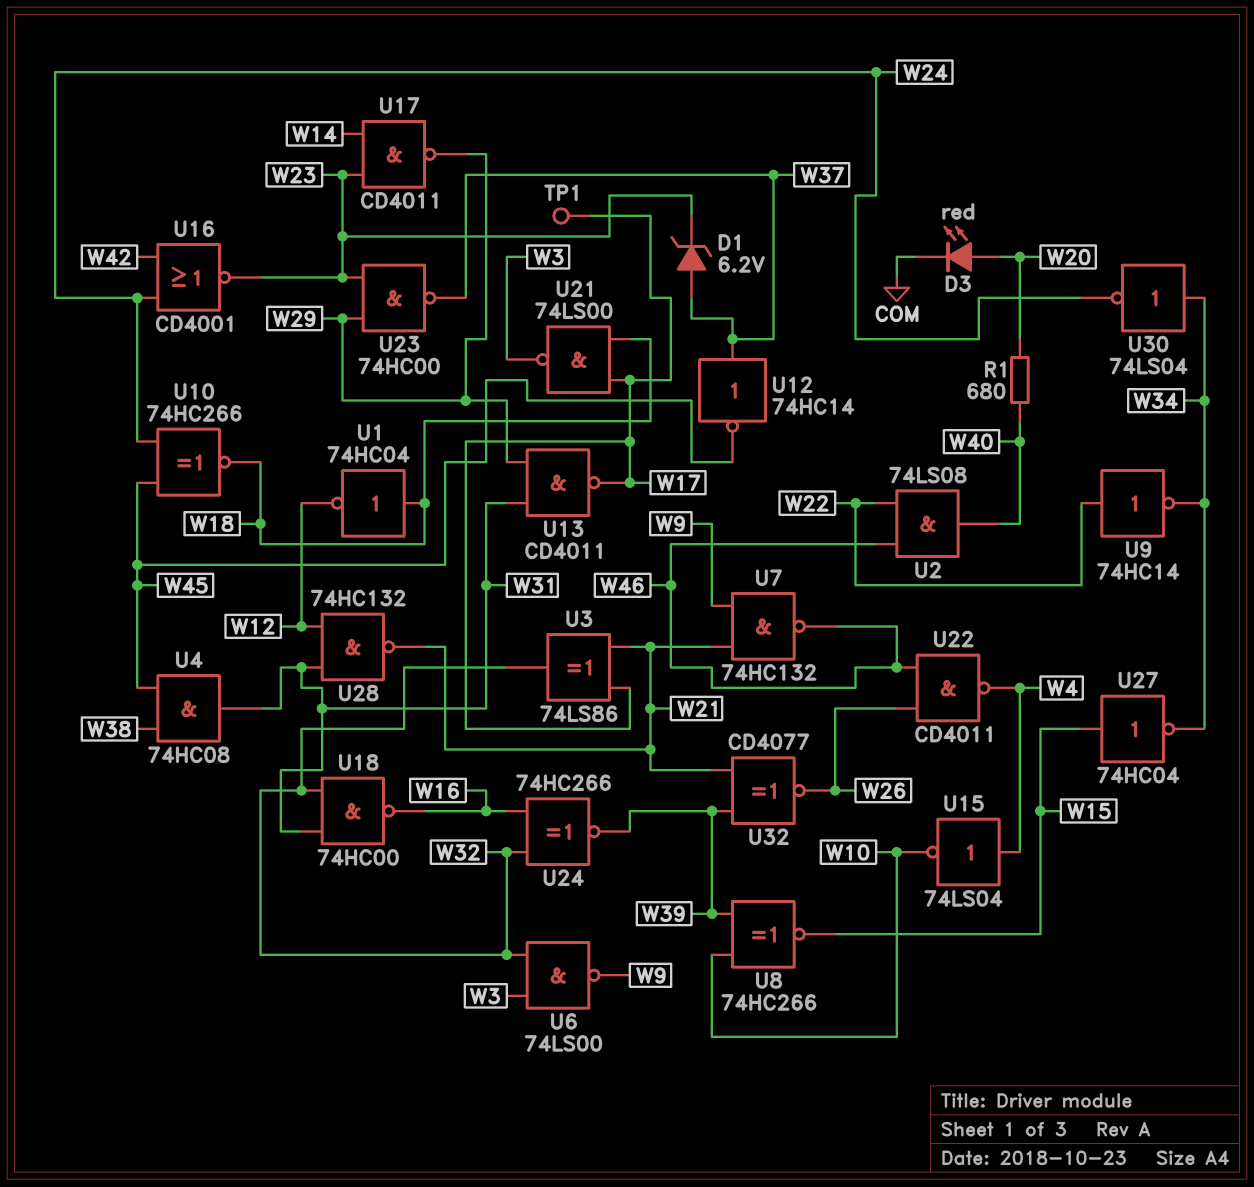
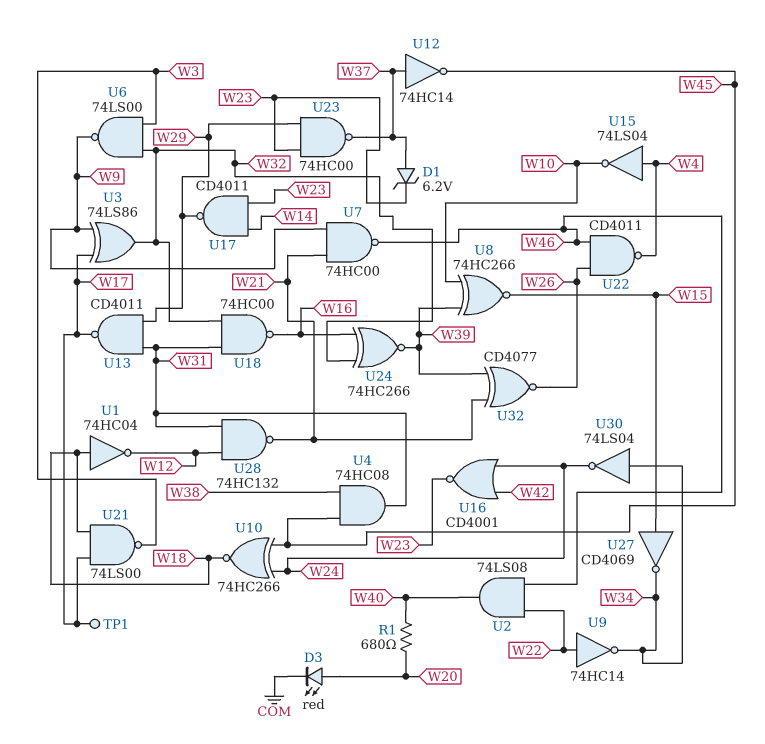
U3: XOR 74LS86 (in W17, in W21, out W32) -> XOR 74LS86 (in W9, in W17, out W32)
U7: NAND 74HC132 (in W9, in W21, out W46) -> NAND 74HC00 (in W9, in W21, out W46)
U27: NOT 74HC04 (in W15, out W34) -> NOT CD4069 (in W15, out W34)

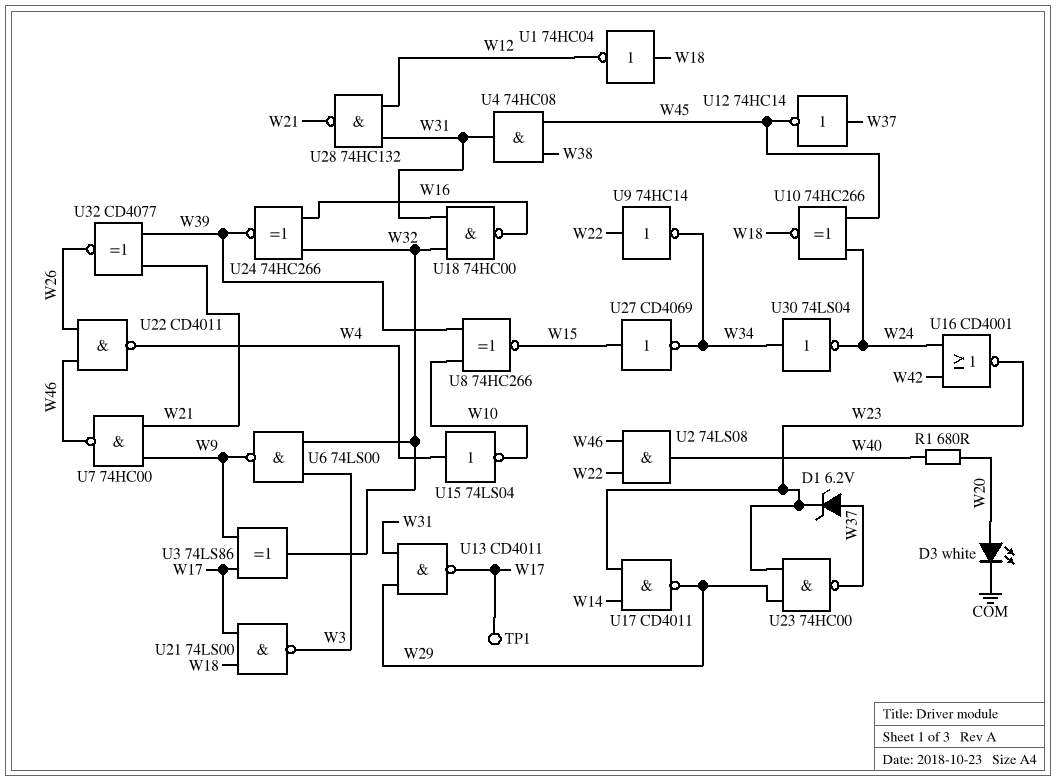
D3: LED red (A W20, K COM) -> LED white (A W20, K COM)

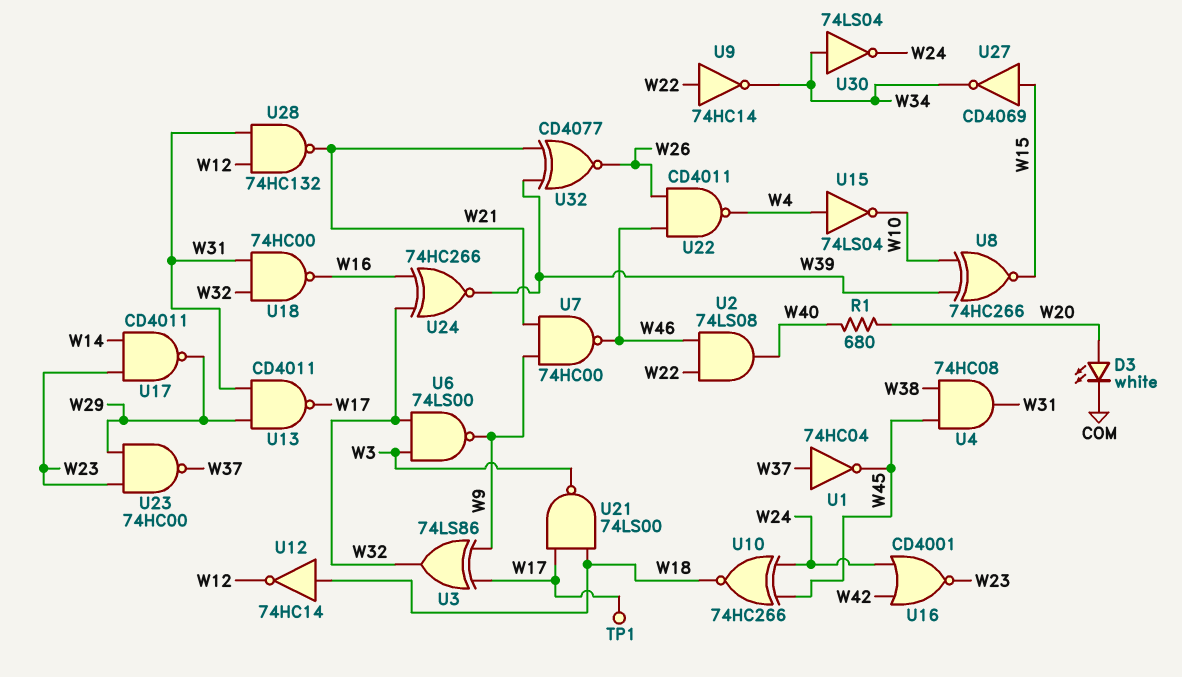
D1: zener 6.2V (A W37, K W23) -> none
U1: NOT 74HC04 (in W18, out W12) -> NOT 74HC04 (in W37, out W45)
U12: NOT 74HC14 (in W37, out W45) -> NOT 74HC14 (in W18, out W12)

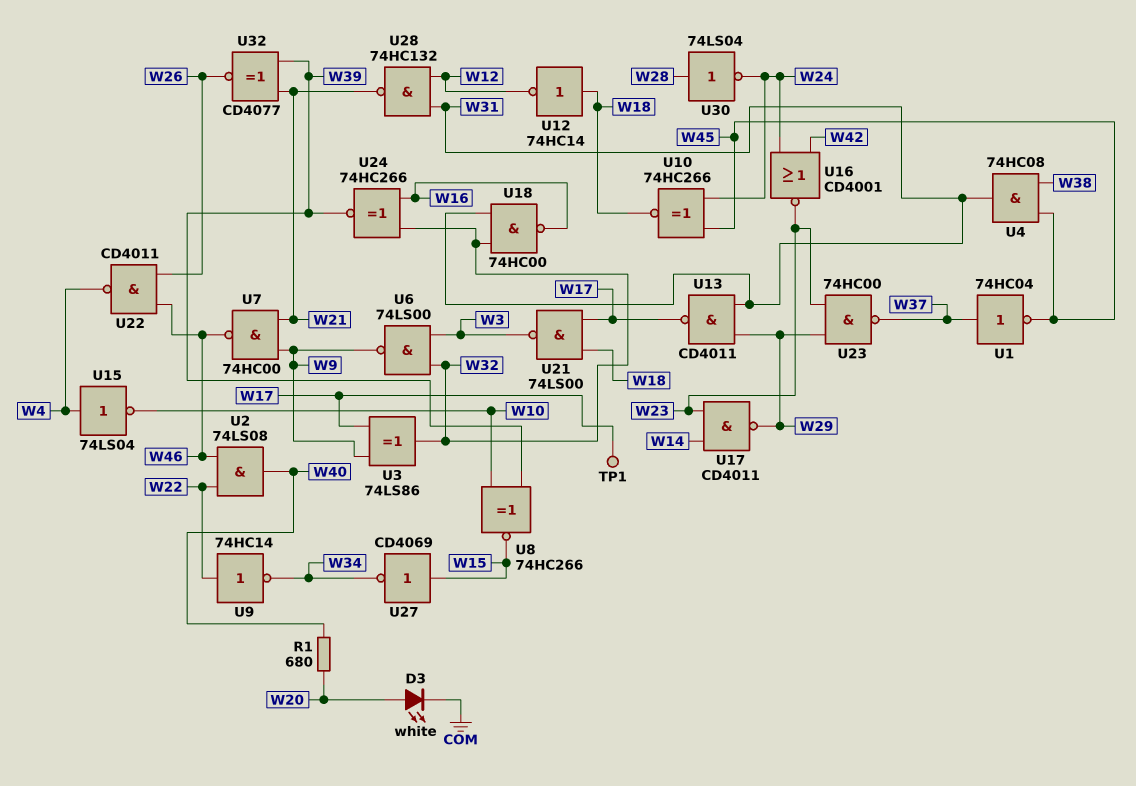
U30: NOT 74LS04 (in W34, out W24) -> NOT 74LS04 (in W28, out W24)

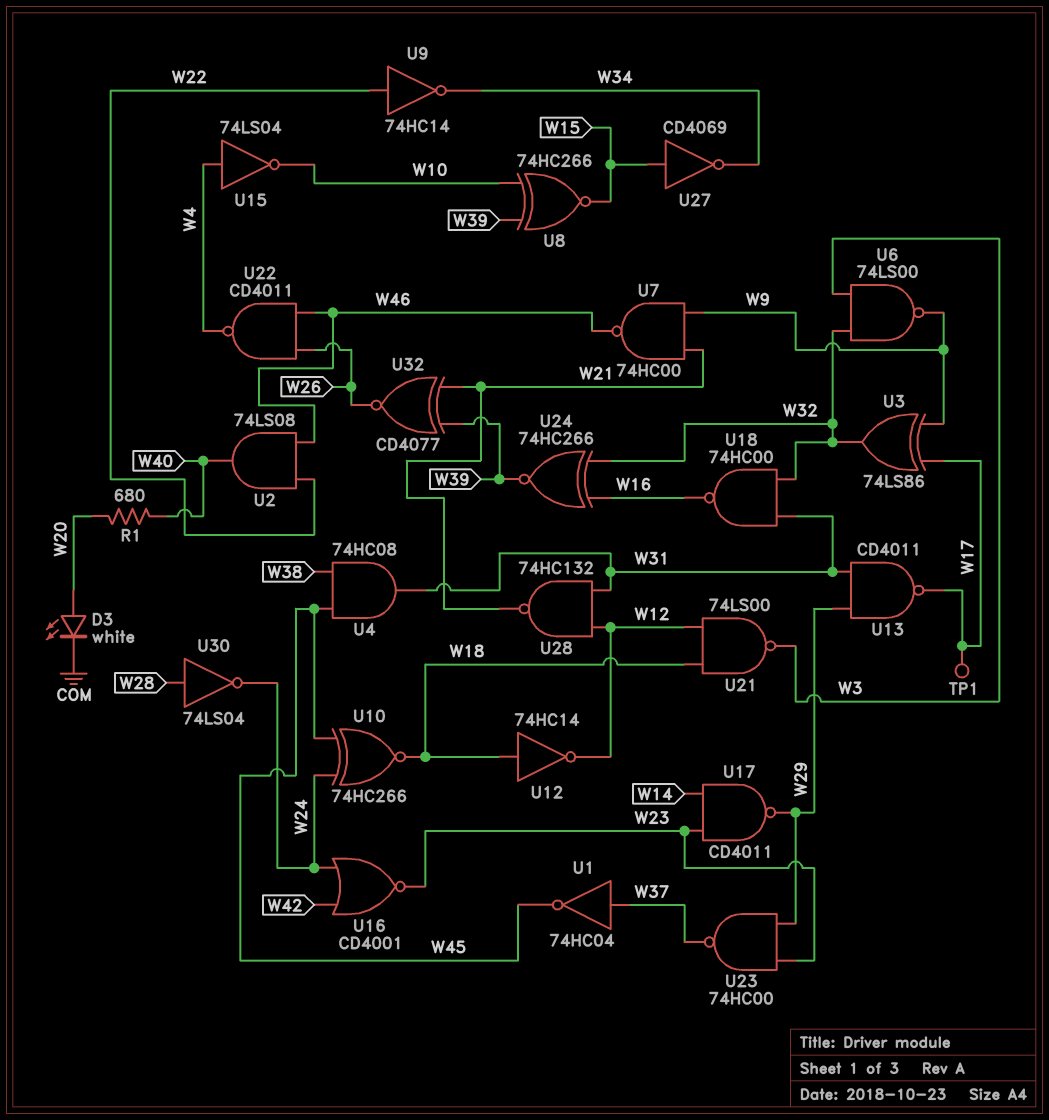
U21: NAND 74LS00 (in W17, in W18, out W3) -> NAND 74LS00 (in W12, in W18, out W3)

